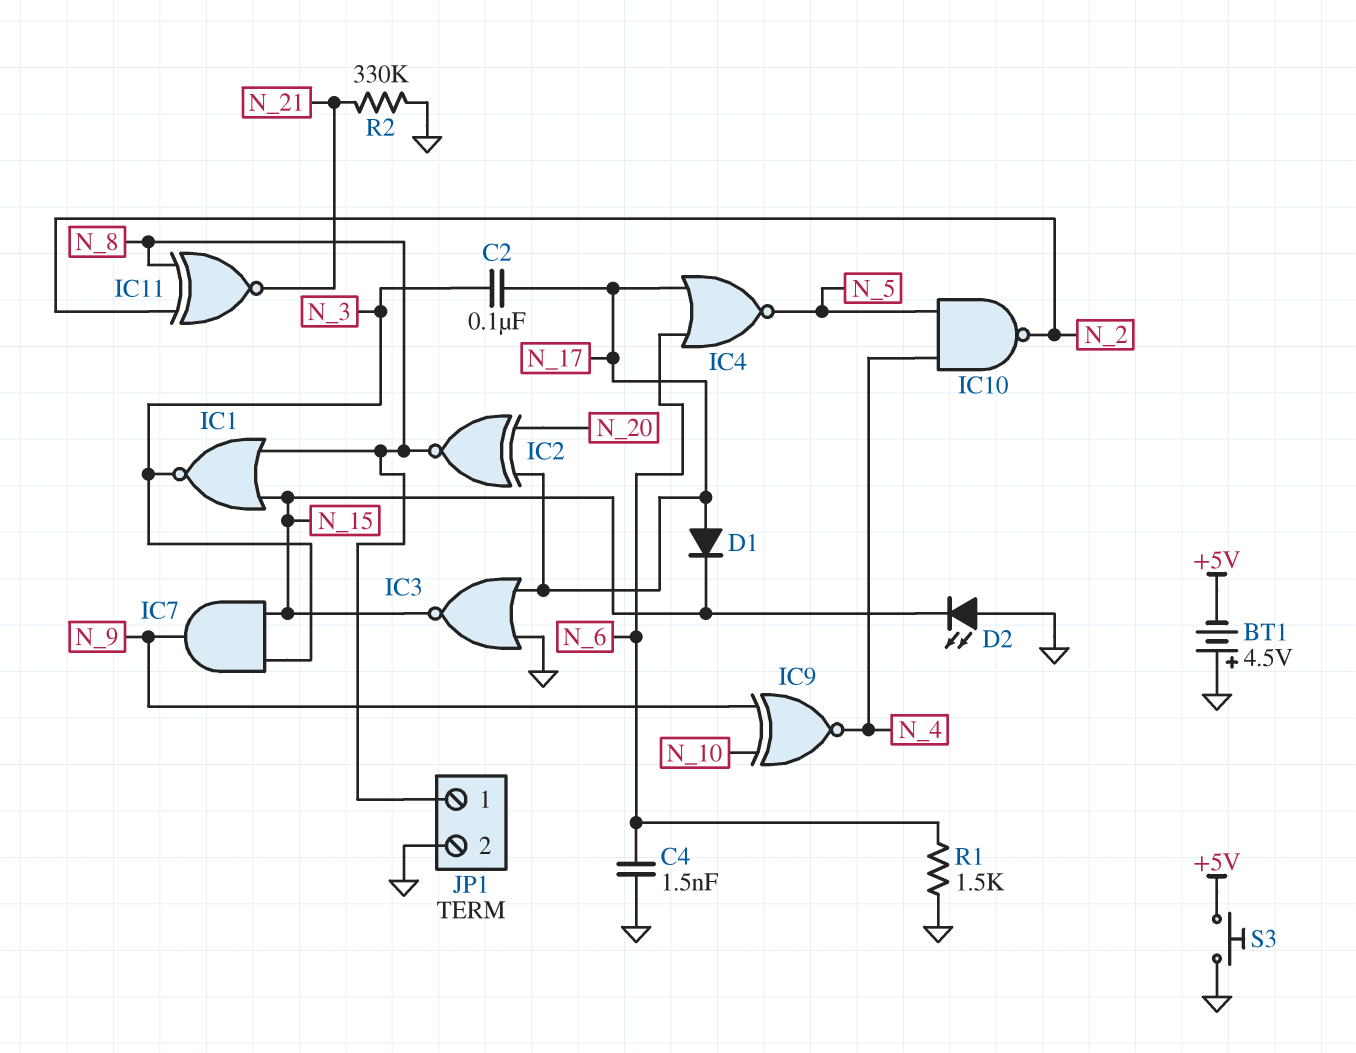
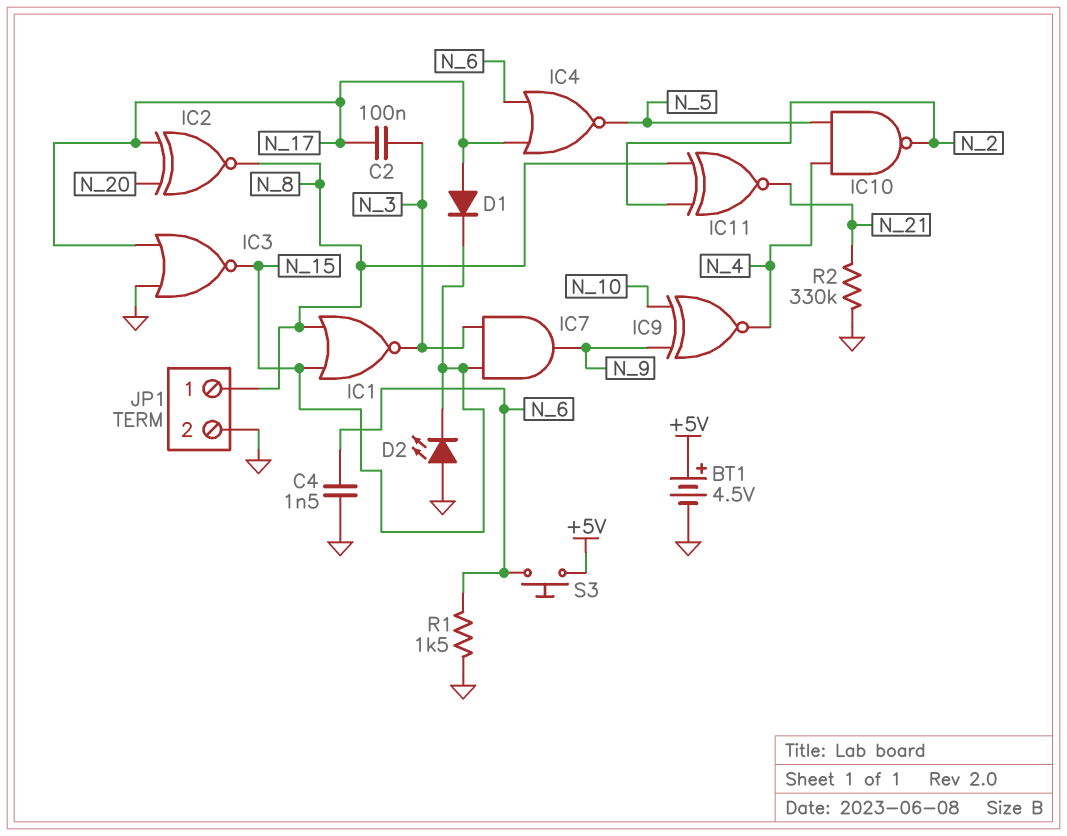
BT1: 4.5V (plus GND, minus +5V) -> 4.5V (plus +5V, minus GND)
S3: button (+5V, GND) -> button (+5V, N_6)

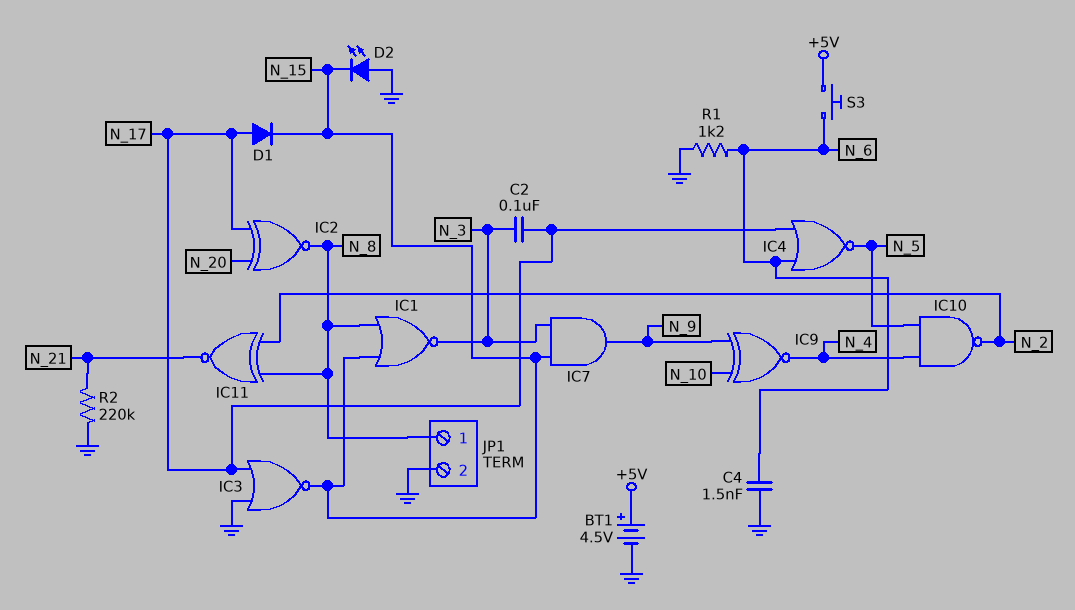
R1: 1.5k (GND, N_6) -> 1.2k (GND, N_6)
R2: 330k (GND, N_21) -> 220k (GND, N_21)

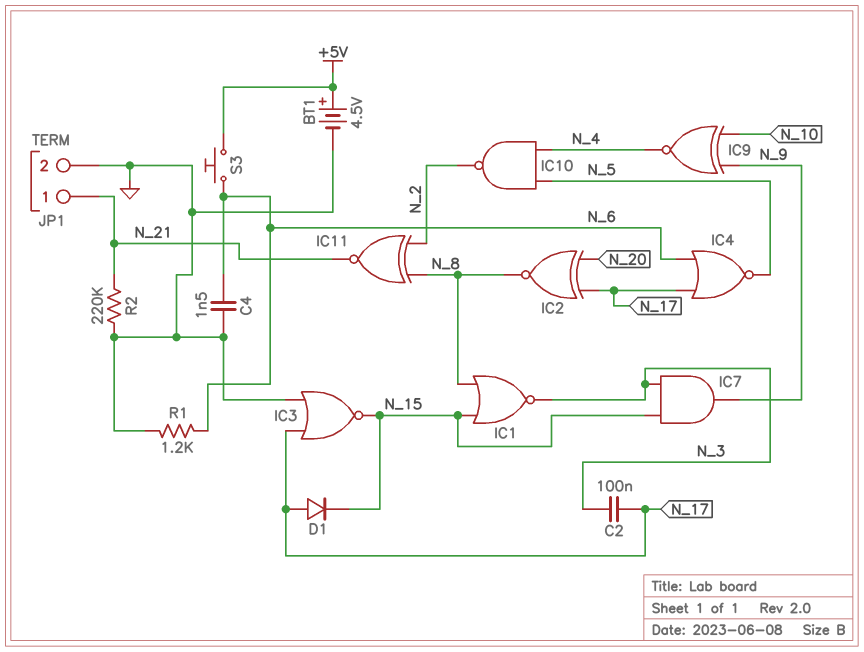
D2: LED (A GND, K N_15) -> none
JP1 pin 1: N_8 -> N_21

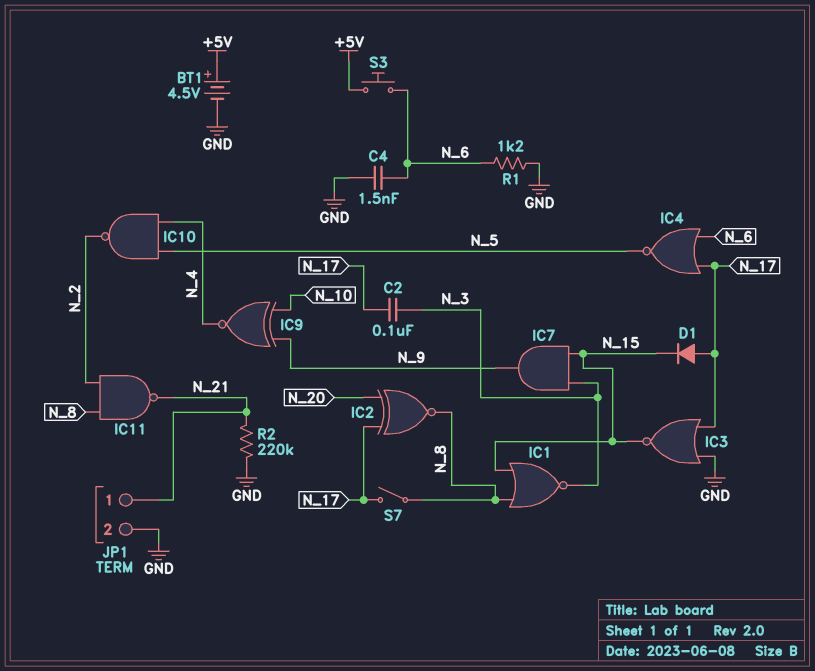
IC11: XNOR (in N_2, in N_8, out N_21) -> NAND (in N_2, in N_8, out N_21)
S7: none -> switch (N_8, N_17)

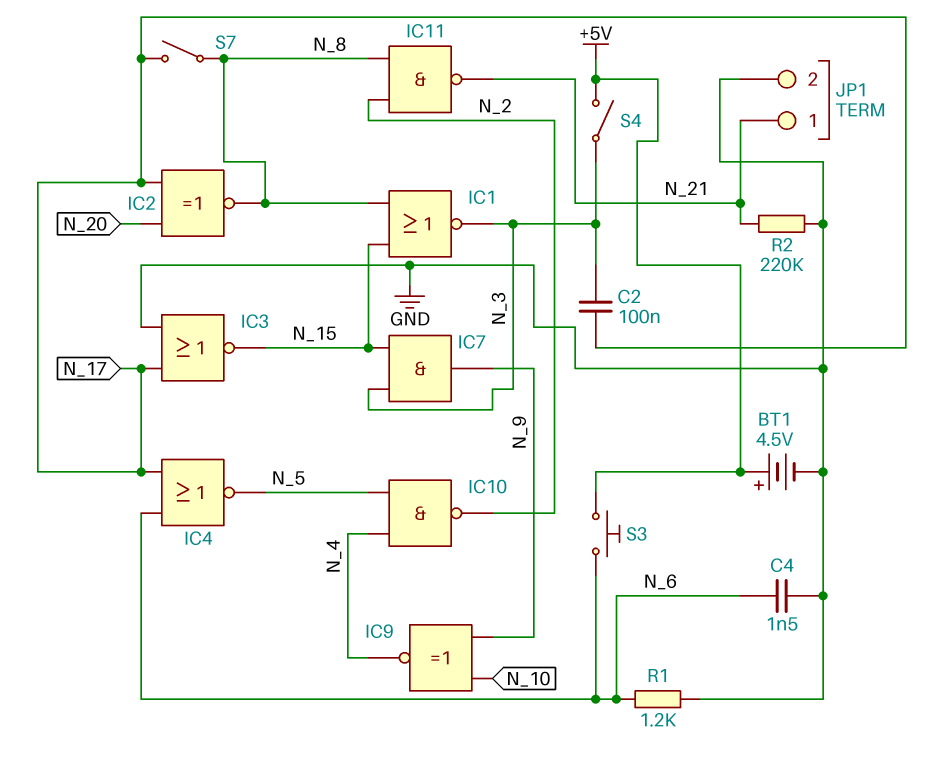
D1: diode (A N_17, K N_15) -> none
S4: none -> switch (+5V, N_3)

